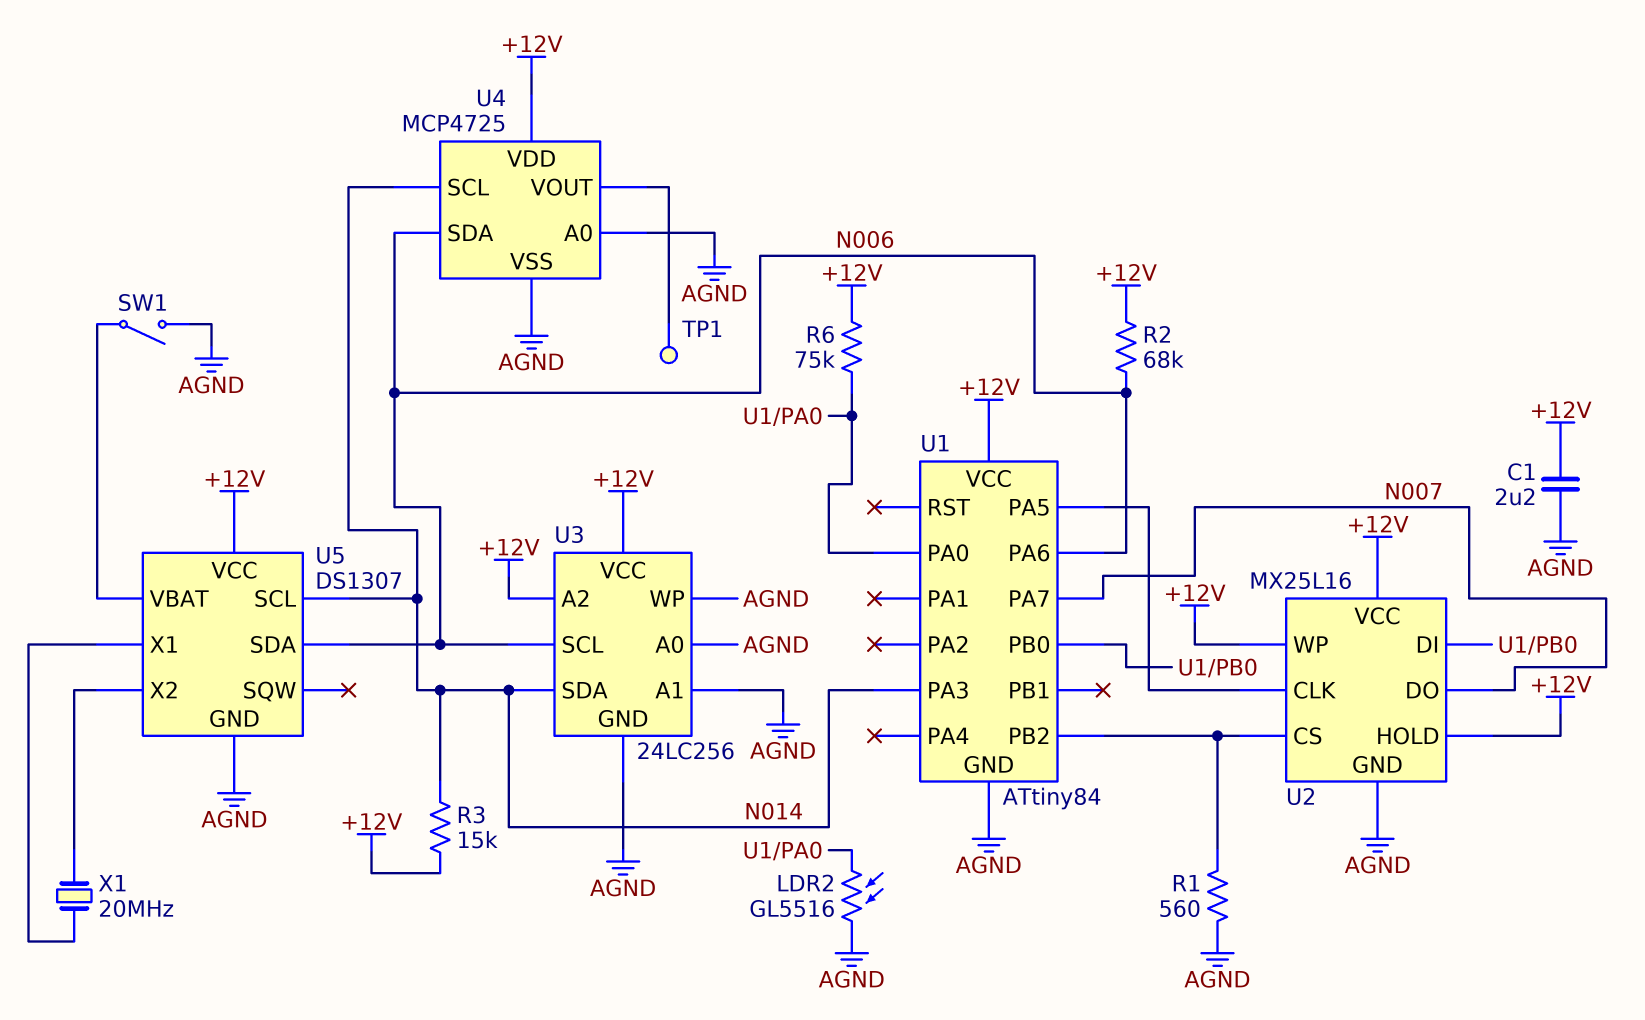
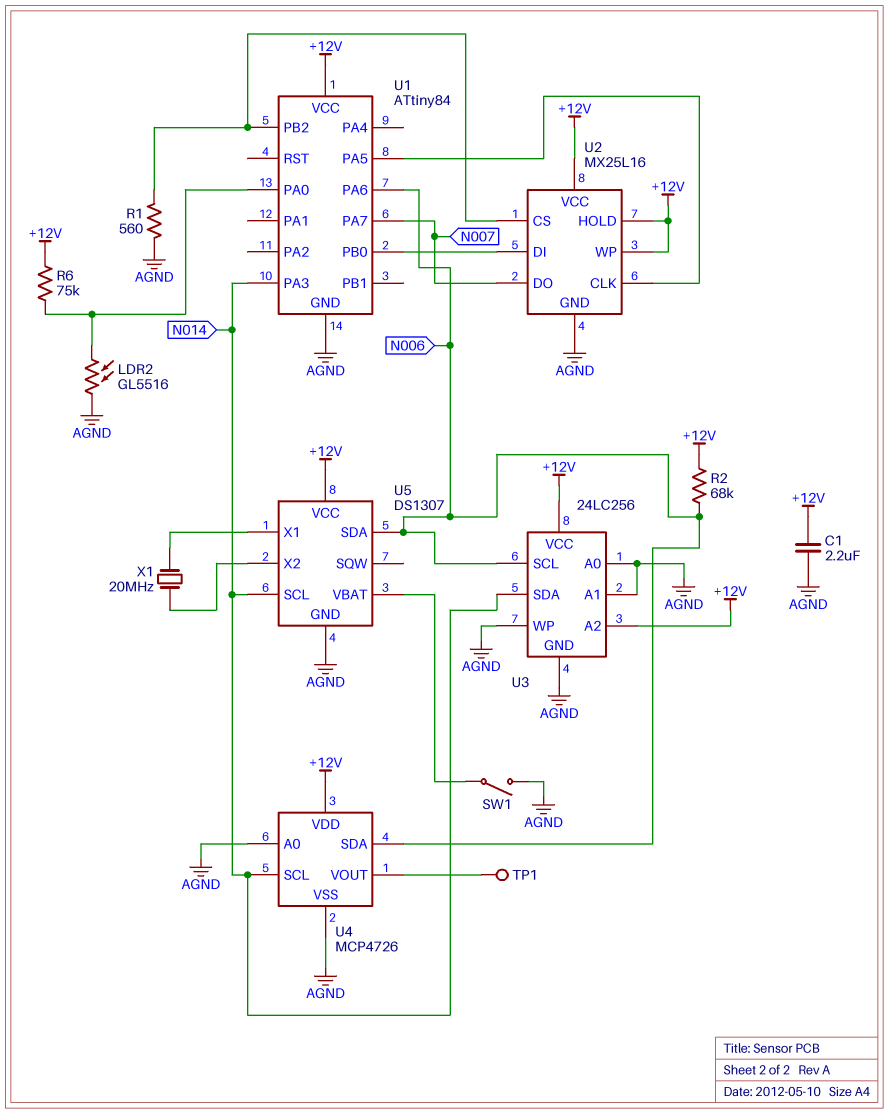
R3: 15k (+12V, N014) -> none
U4: MCP4725 -> MCP4726

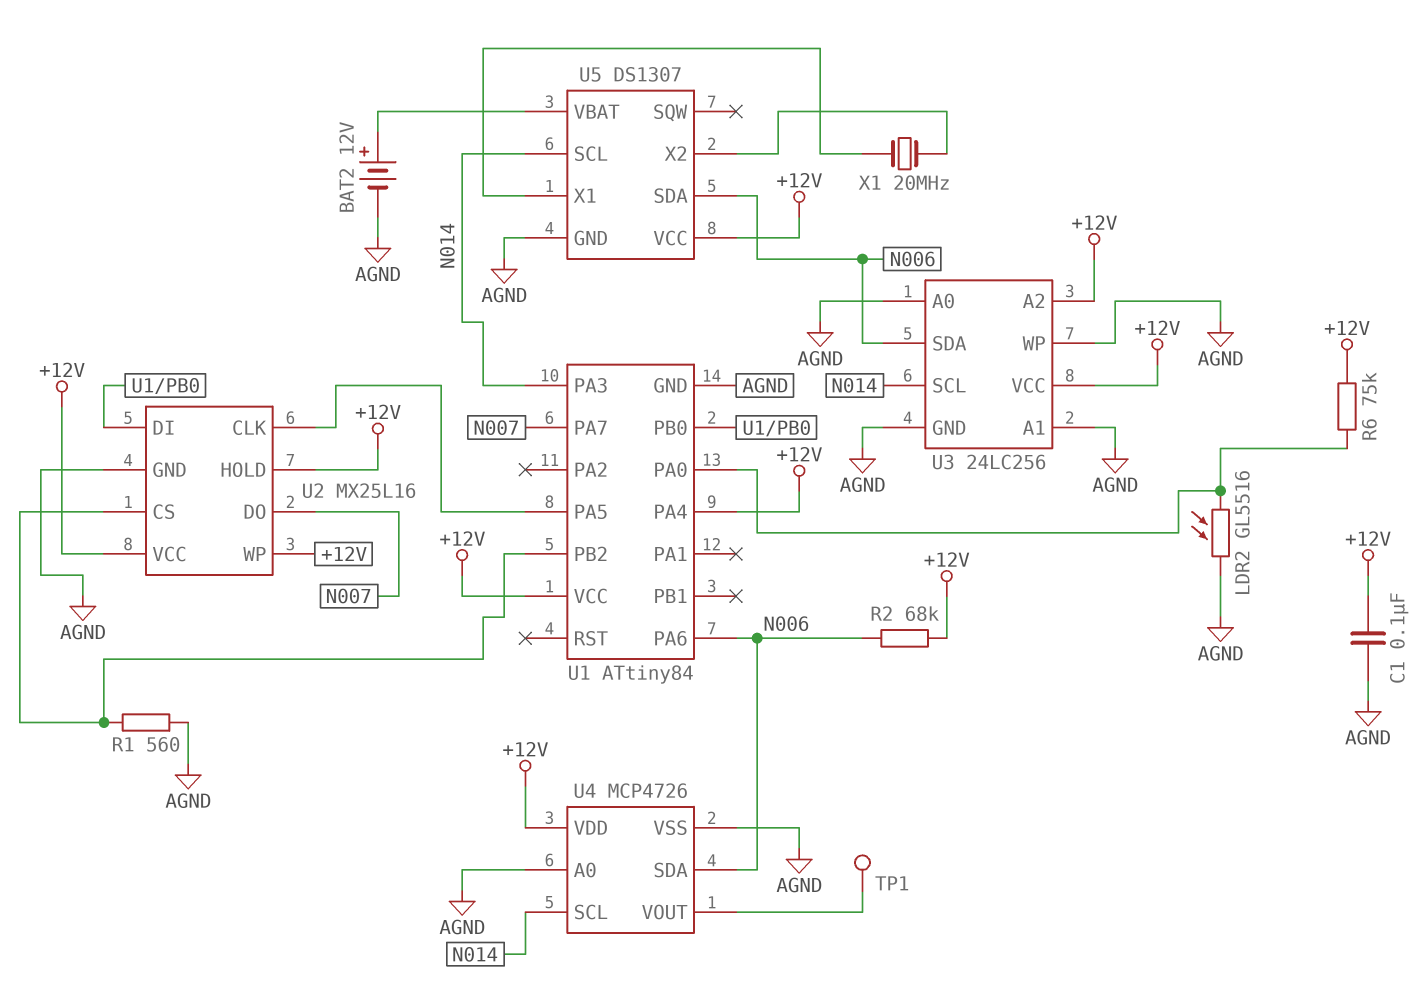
BAT2: none -> 12V (plus U5/VBAT, minus AGND)
C1: 2.2uF (+12V, AGND) -> 100nF (+12V, AGND)
SW1: switch (AGND, U5/VBAT) -> none
U1 pin PA4: none -> +12V
U3 pin SCL: N006 -> N014
U3 pin SDA: N014 -> N006

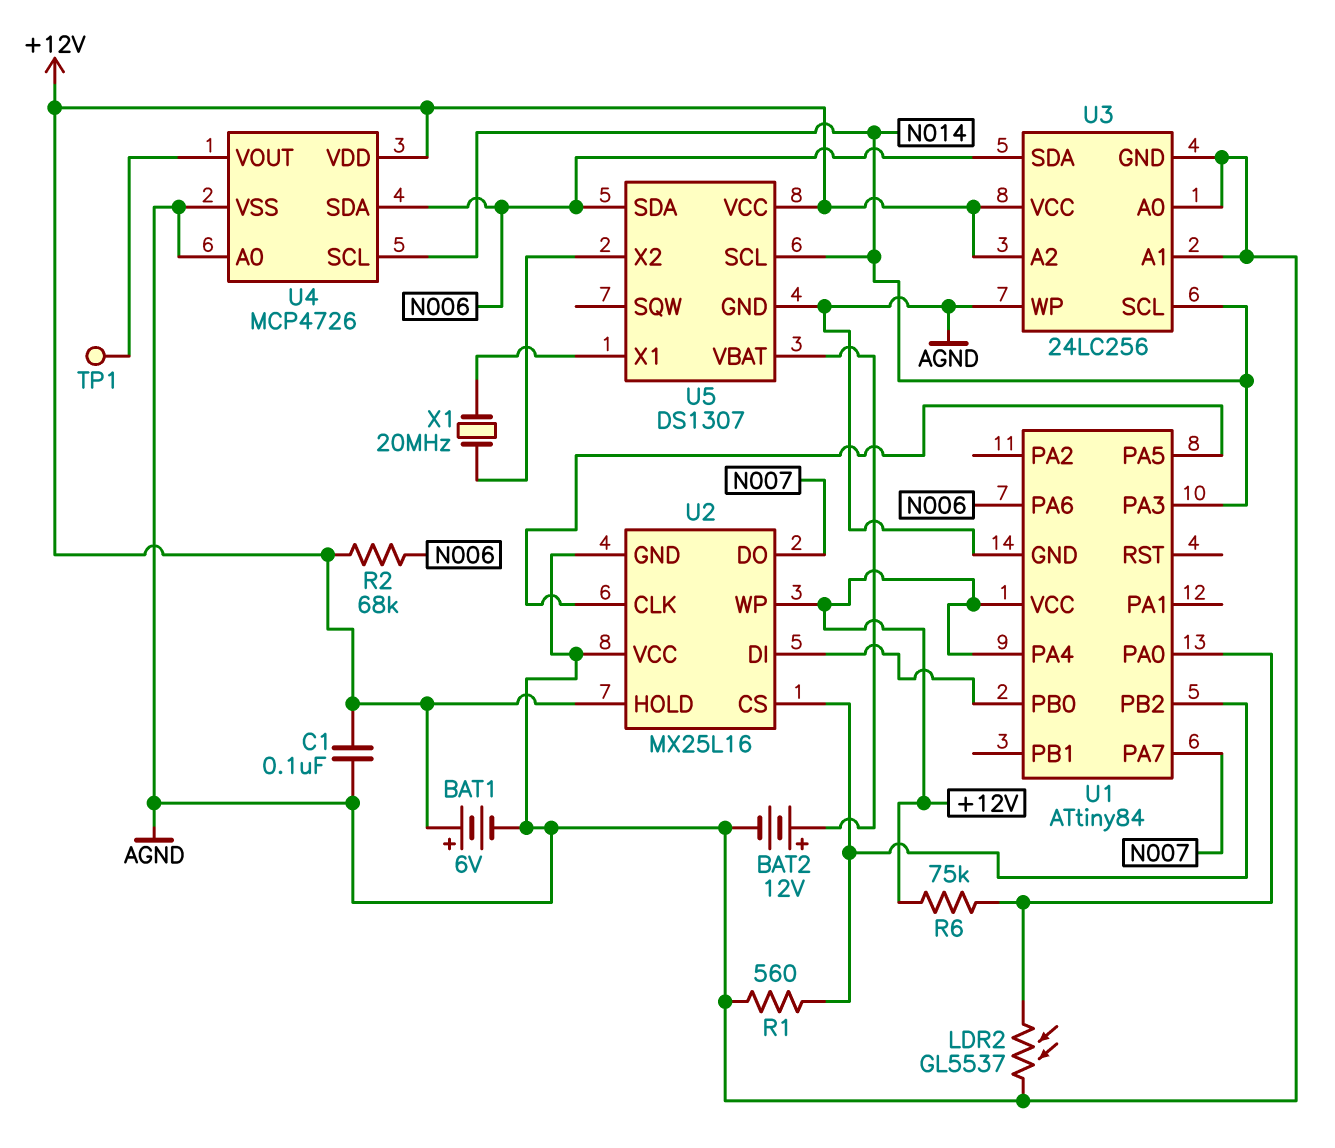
BAT1: none -> 6V (plus +12V, minus AGND)
LDR2: GL5516 (AGND, U1/PA0) -> GL5537 (AGND, U1/PA0)
U2 pin VCC: +12V -> AGND

